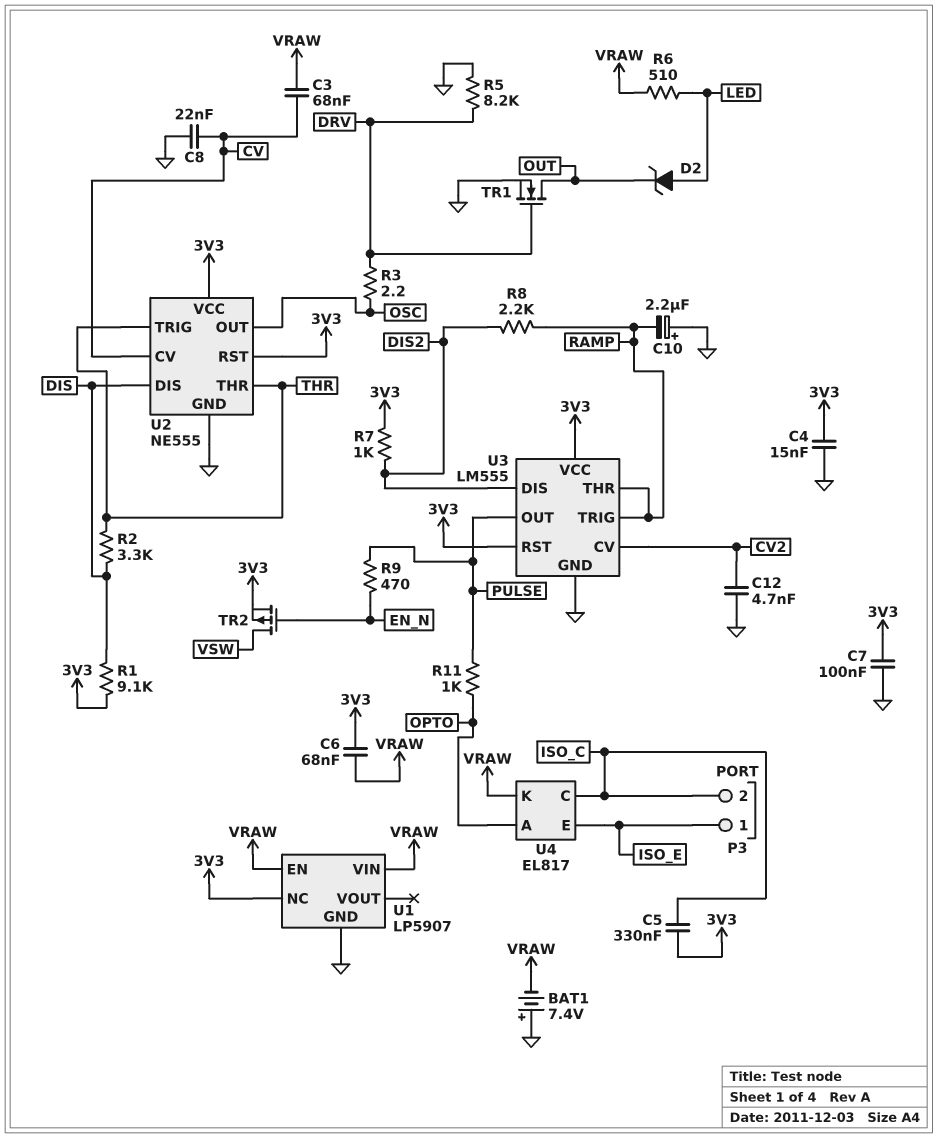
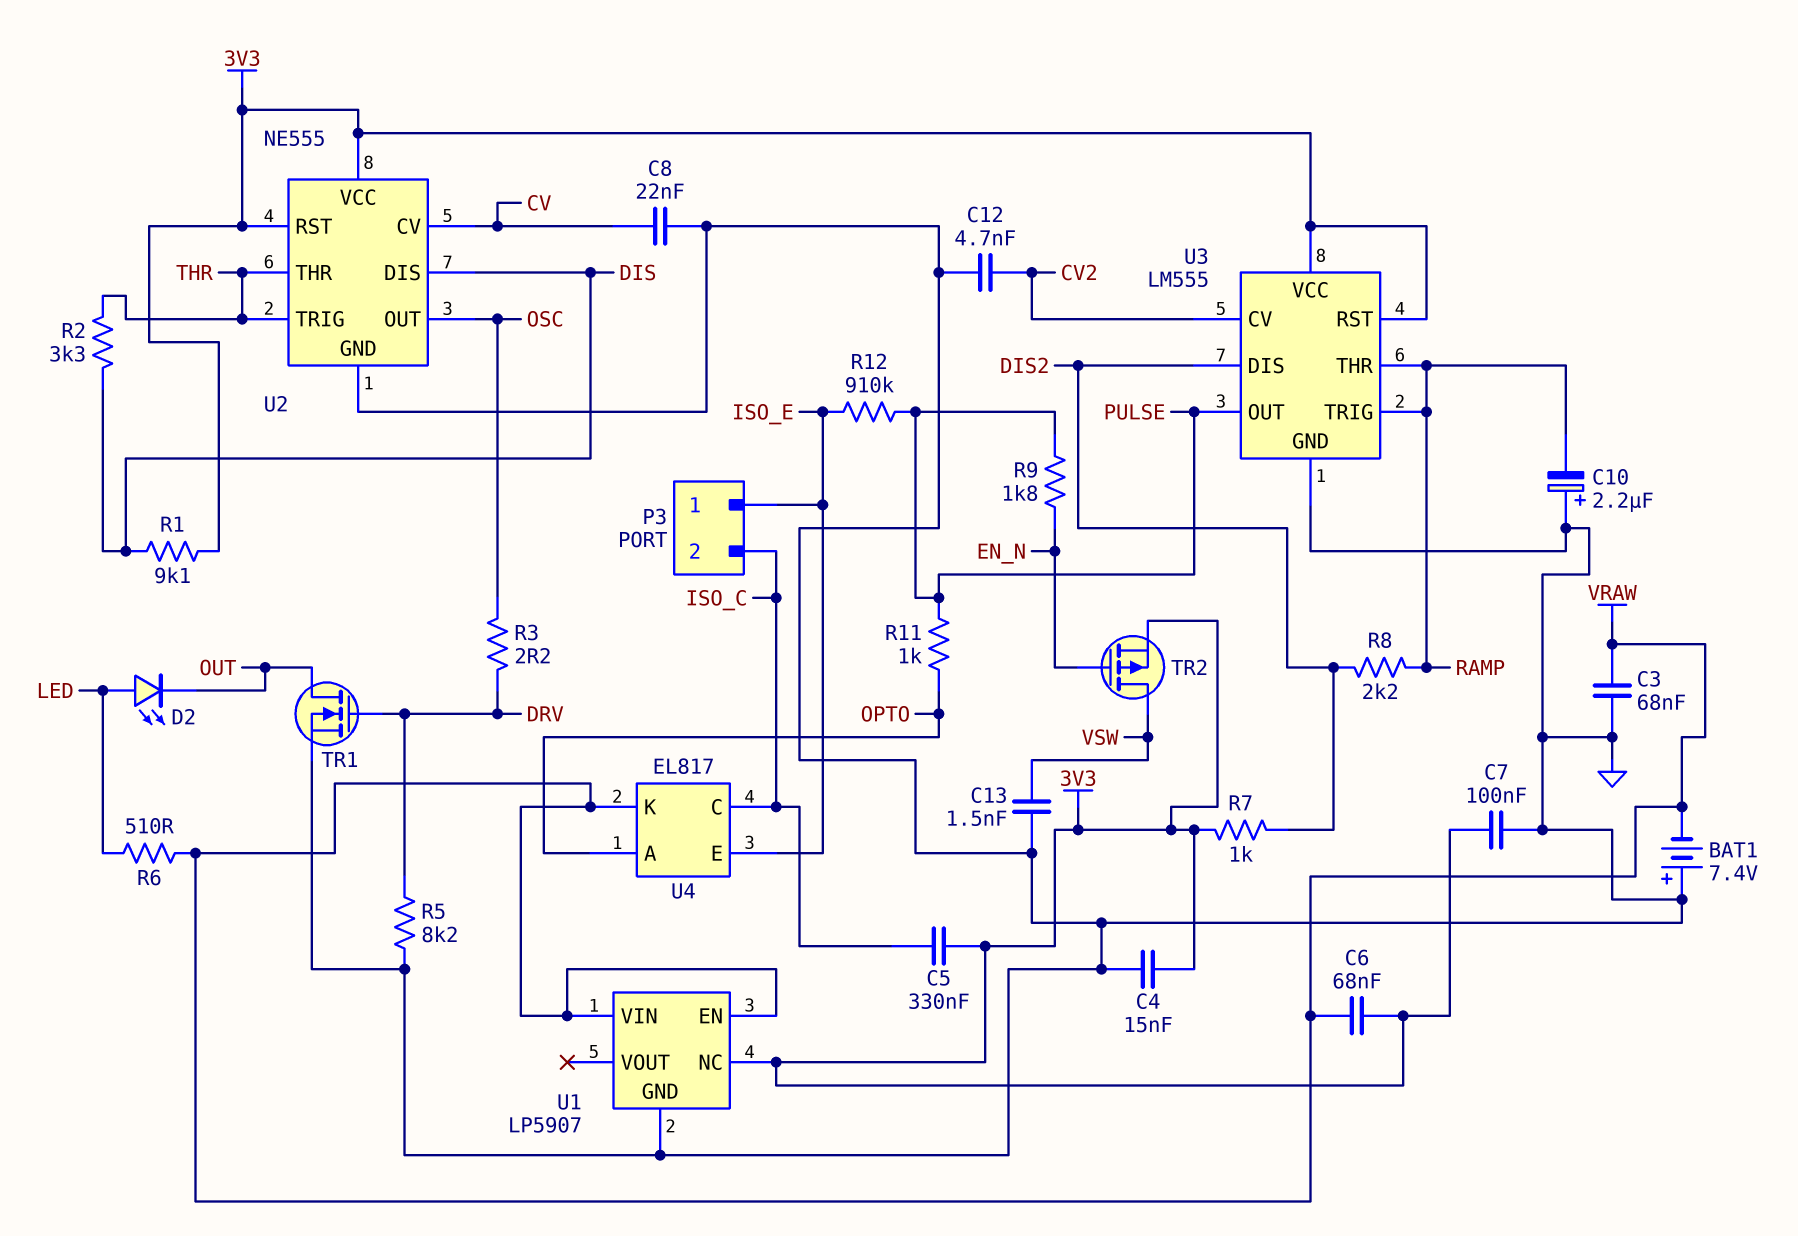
C3: 68nF (CV, VRAW) -> 68nF (GND, VRAW)
C13: none -> 1.5nF (GND, VSW)
D2: zener (A LED, K OUT) -> LED (A LED, K OUT)
R9: 470 (EN_N, PULSE) -> 1.8k (EN_N, PULSE)
R12: none -> 910k (ISO_E, PULSE)

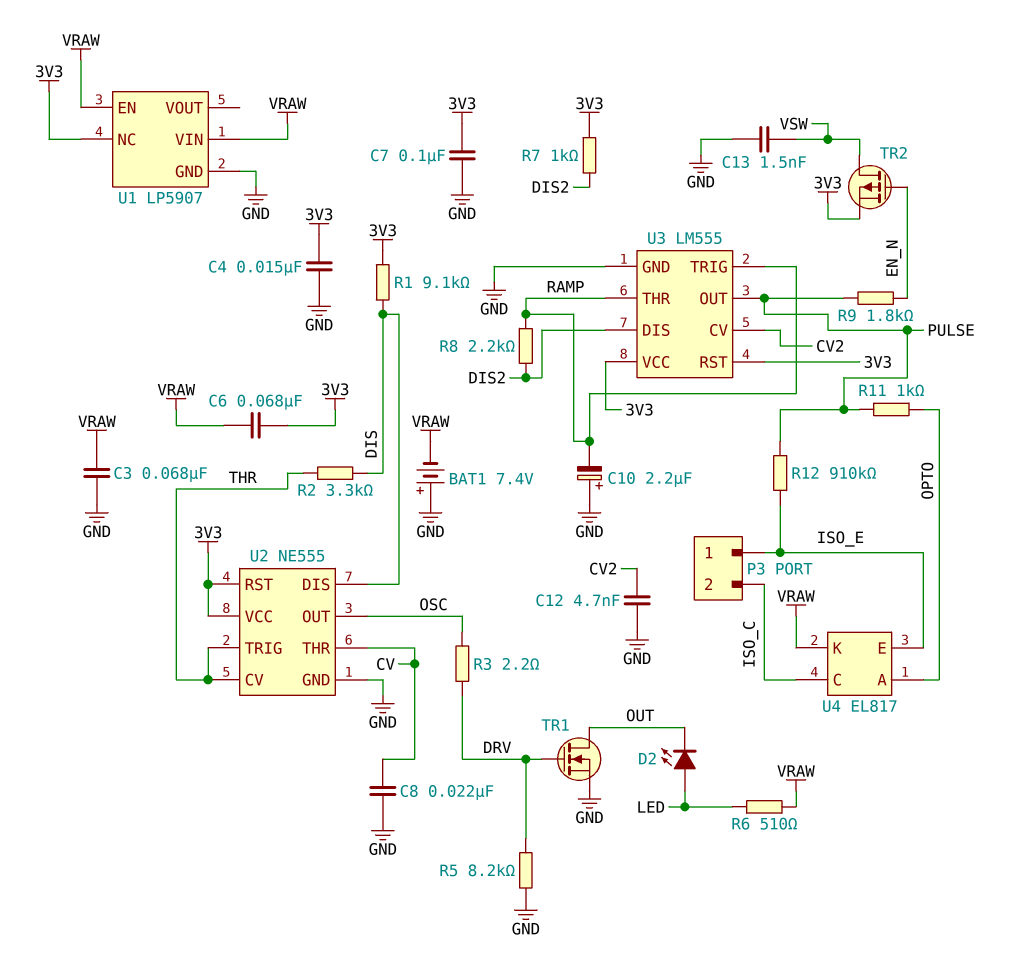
C5: 330nF (3V3, ISO_C) -> none
U2 pin CV: CV -> THR
U2 pin THR: THR -> CV

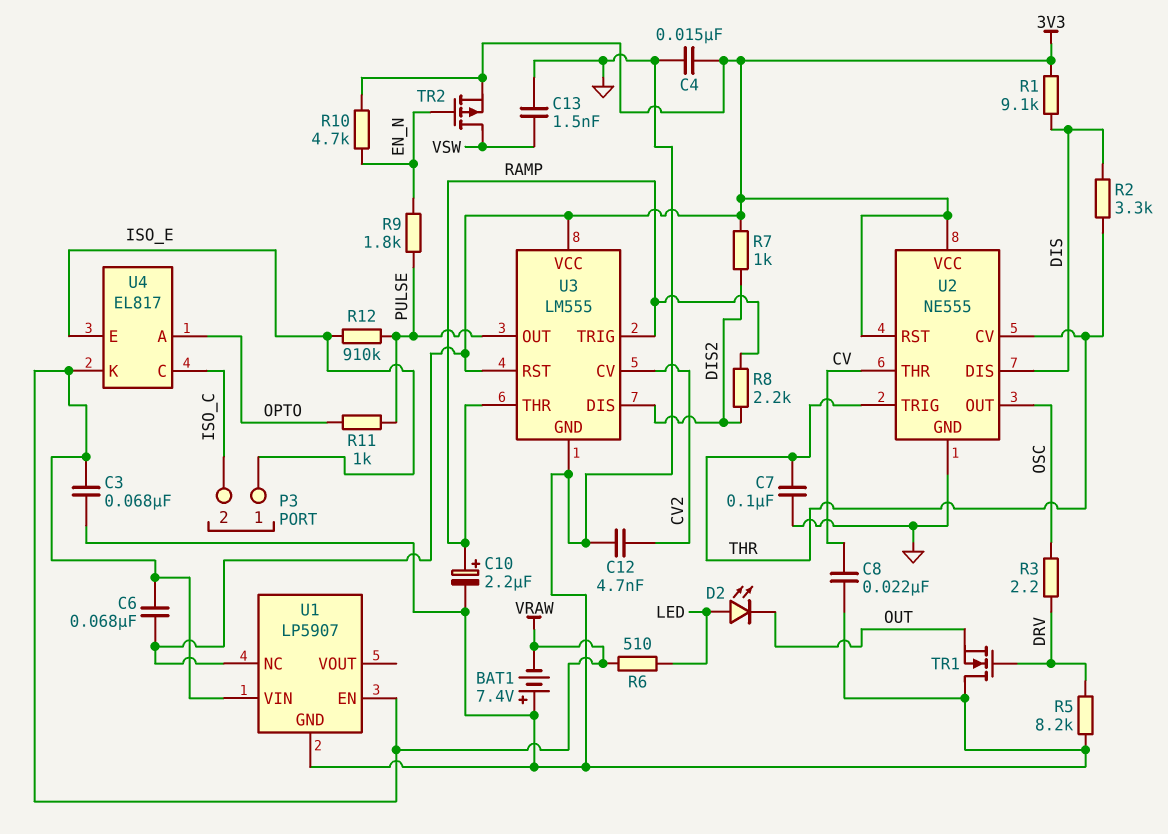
C7: 100nF (3V3, GND) -> 100nF (GND, THR)
C10: 2.2uF (plus GND, minus RAMP) -> 2.2uF (plus RAMP, minus GND)
R10: none -> 4.7k (3V3, EN_N)
TR1: NMOS (G DRV, D OUT, S GND) -> NMOS (G DRV, D GND, S OUT)

